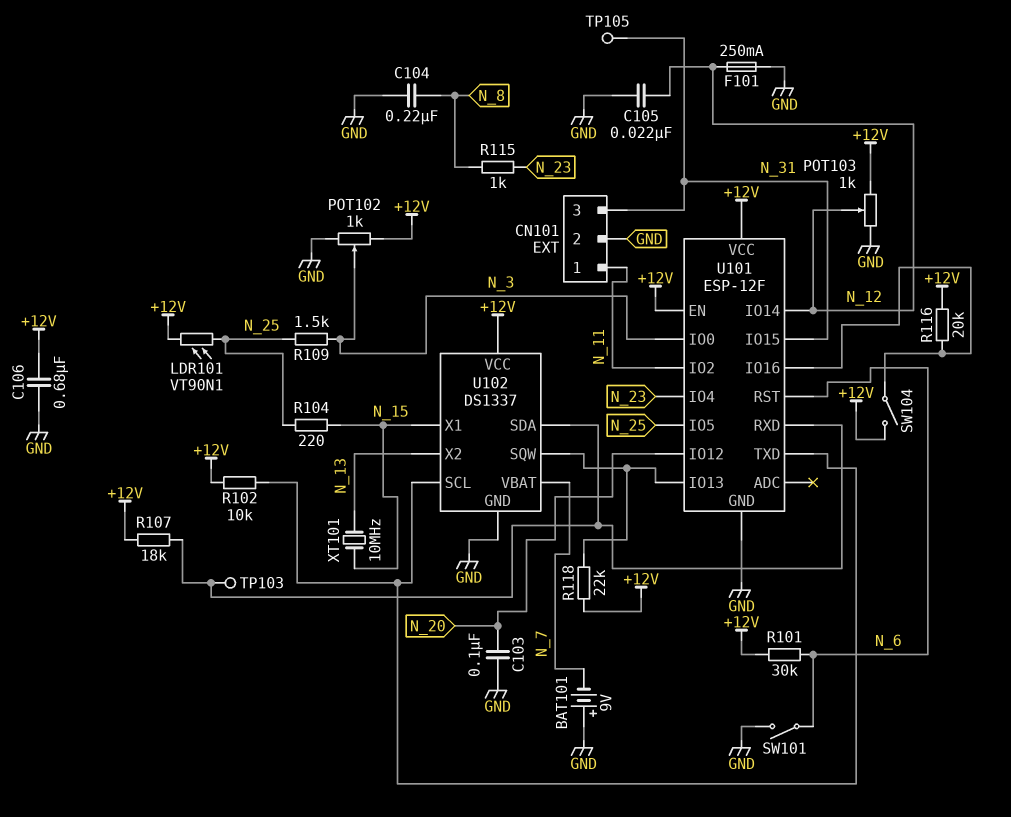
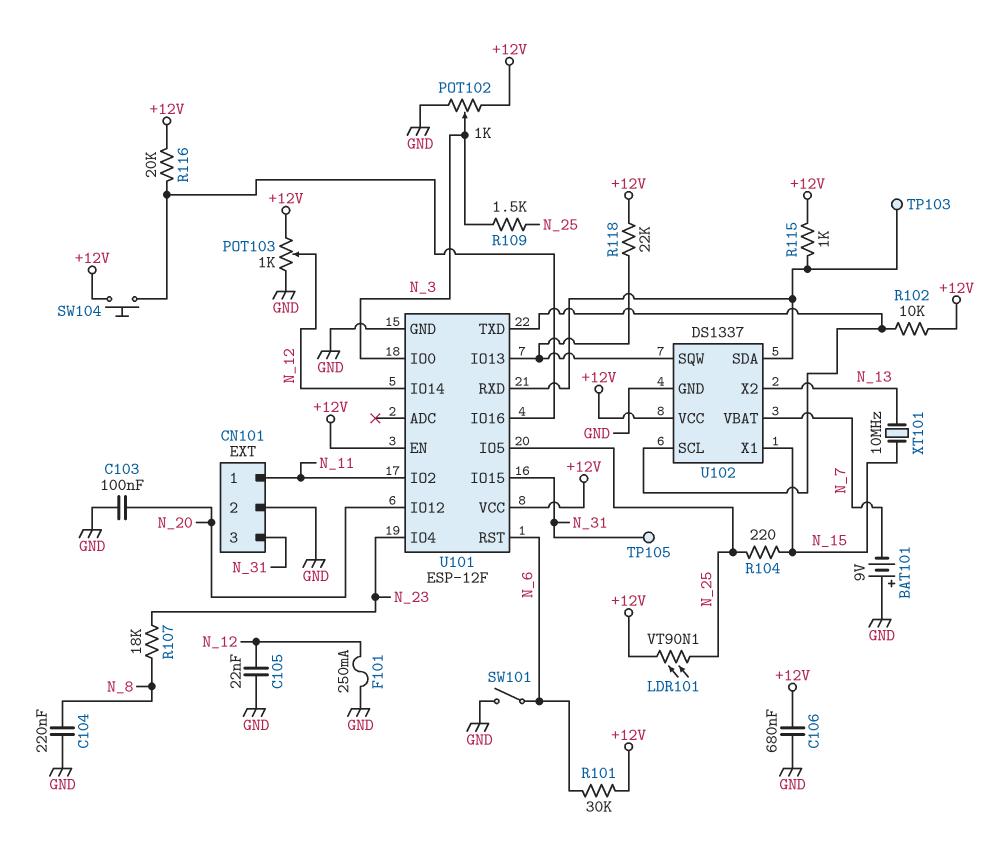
R107: 18k (+12V, U101/RXD) -> 18k (N_8, N_23)
R115: 1k (N_8, N_23) -> 1k (+12V, U101/RXD)
SW104: switch (+12V, U101/IO16) -> button (+12V, U101/IO16)

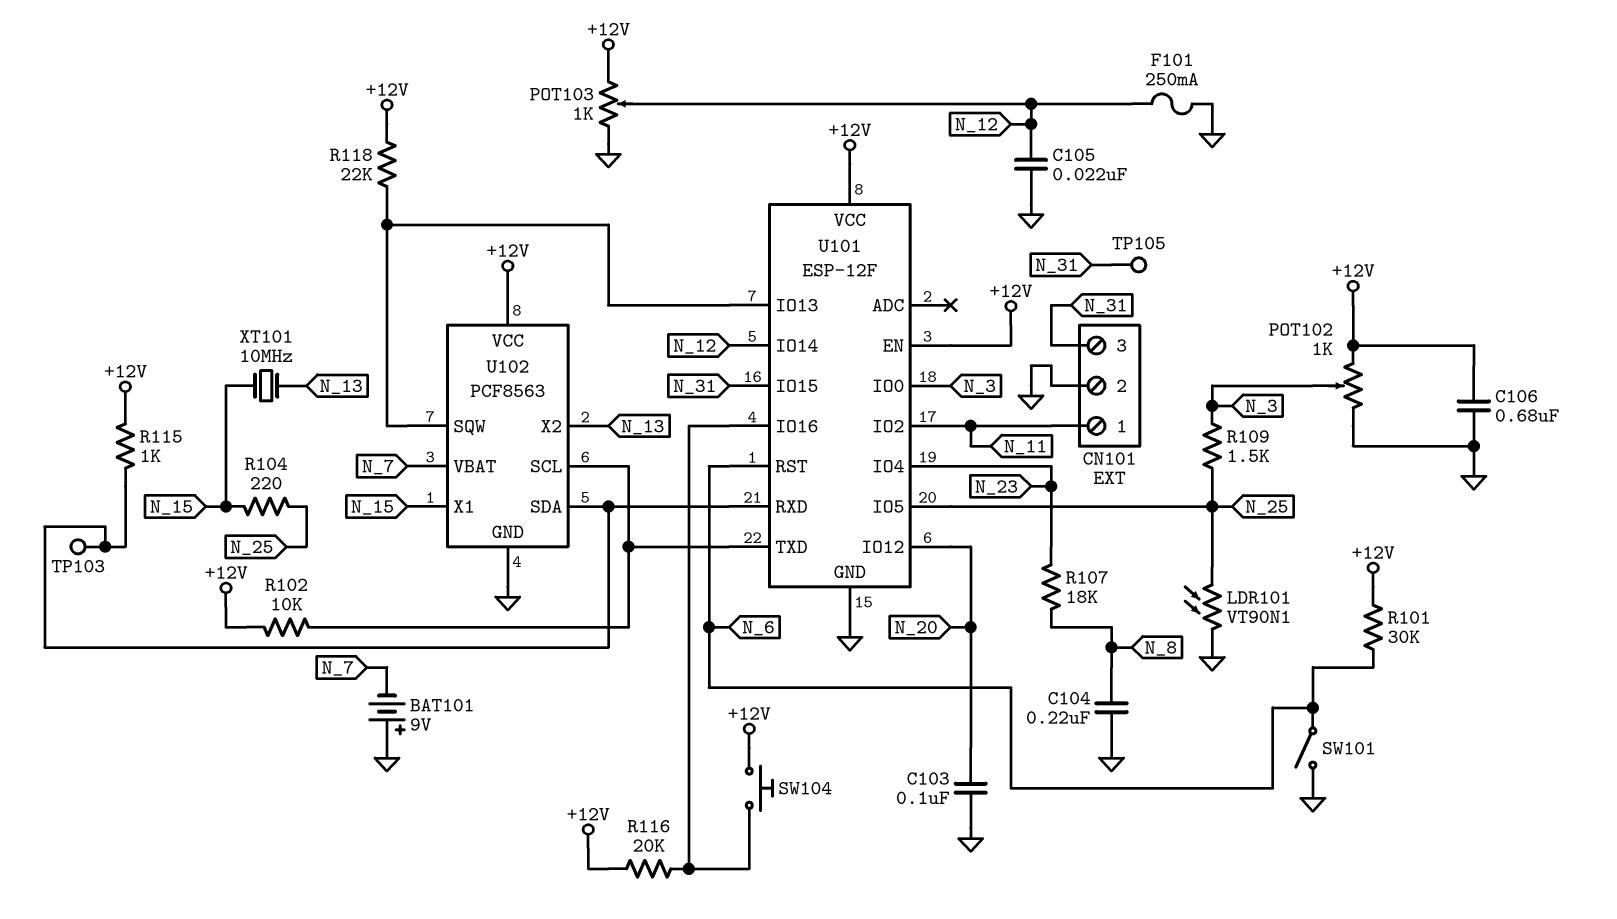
LDR101: VT90N1 (+12V, N_25) -> VT90N1 (GND, N_25)
U102: DS1337 -> PCF8563

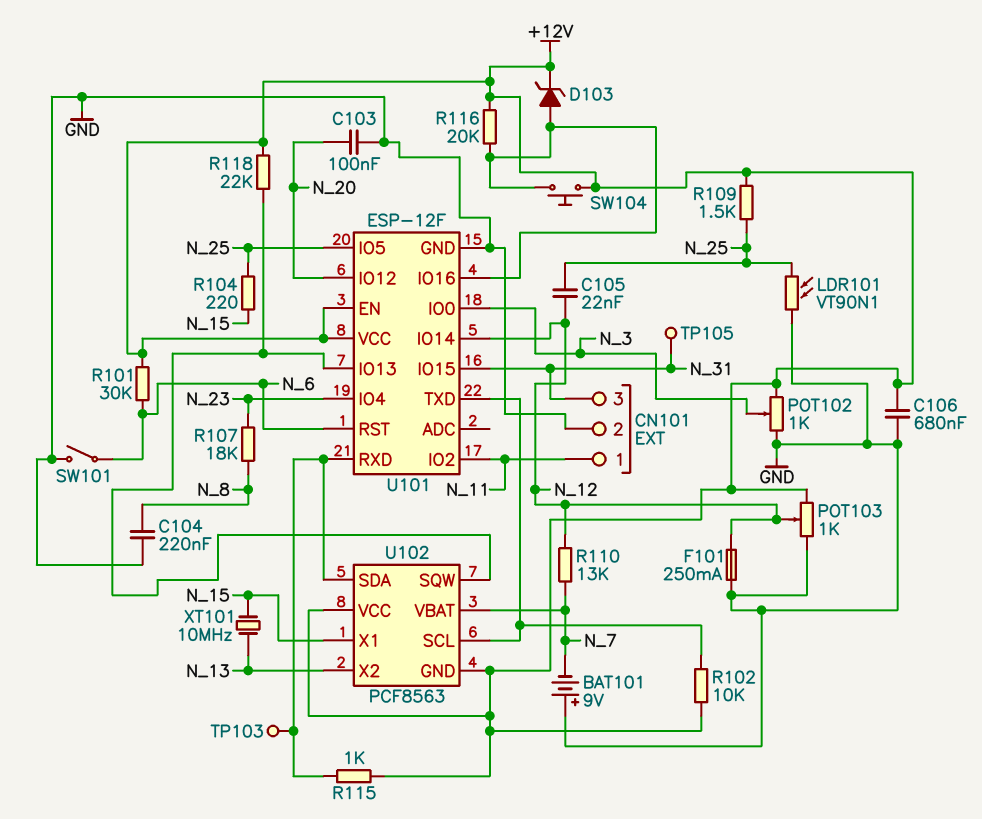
C105: 22nF (GND, N_12) -> 22nF (N_12, N_25)
D103: none -> zener (A U101/IO16, K +12V)
R109: 1.5k (N_3, N_25) -> 1.5k (+12V, N_25)
R110: none -> 13k (N_7, N_12)
U102 pin GND: GND -> +12V

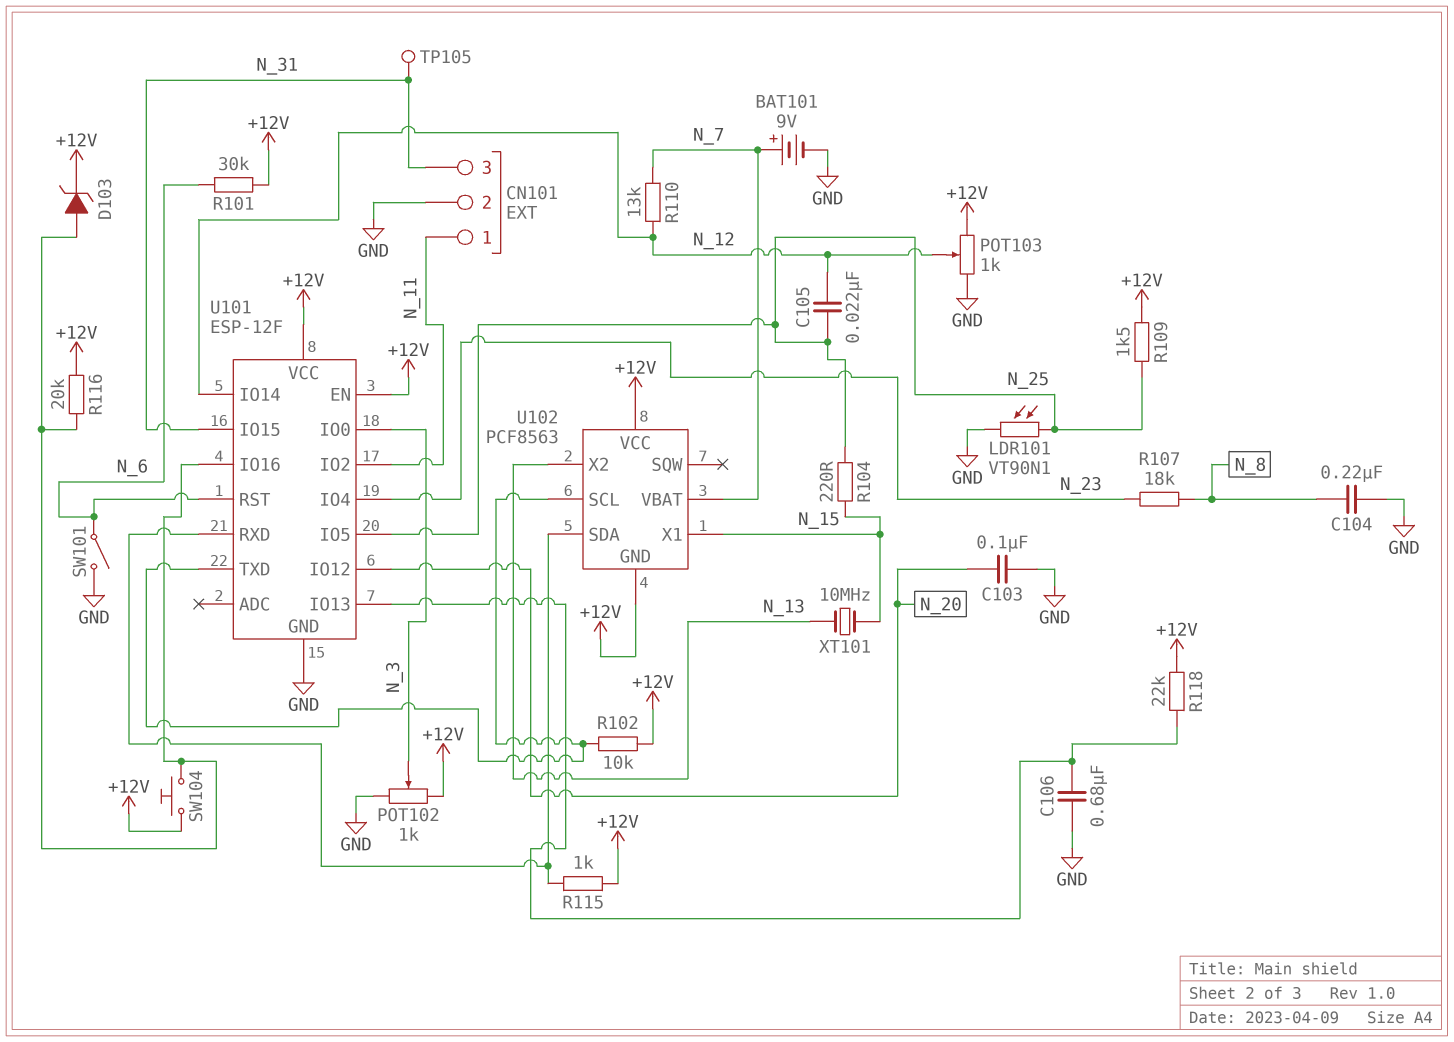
BAT101: 9V (plus GND, minus N_7) -> 9V (plus N_7, minus GND)
C106: 680nF (+12V, GND) -> 680nF (GND, U101/IO13)
F101: 250mA (GND, N_12) -> none
TP103: test point (U101/RXD) -> none
U102 pin SQW: U101/IO13 -> none

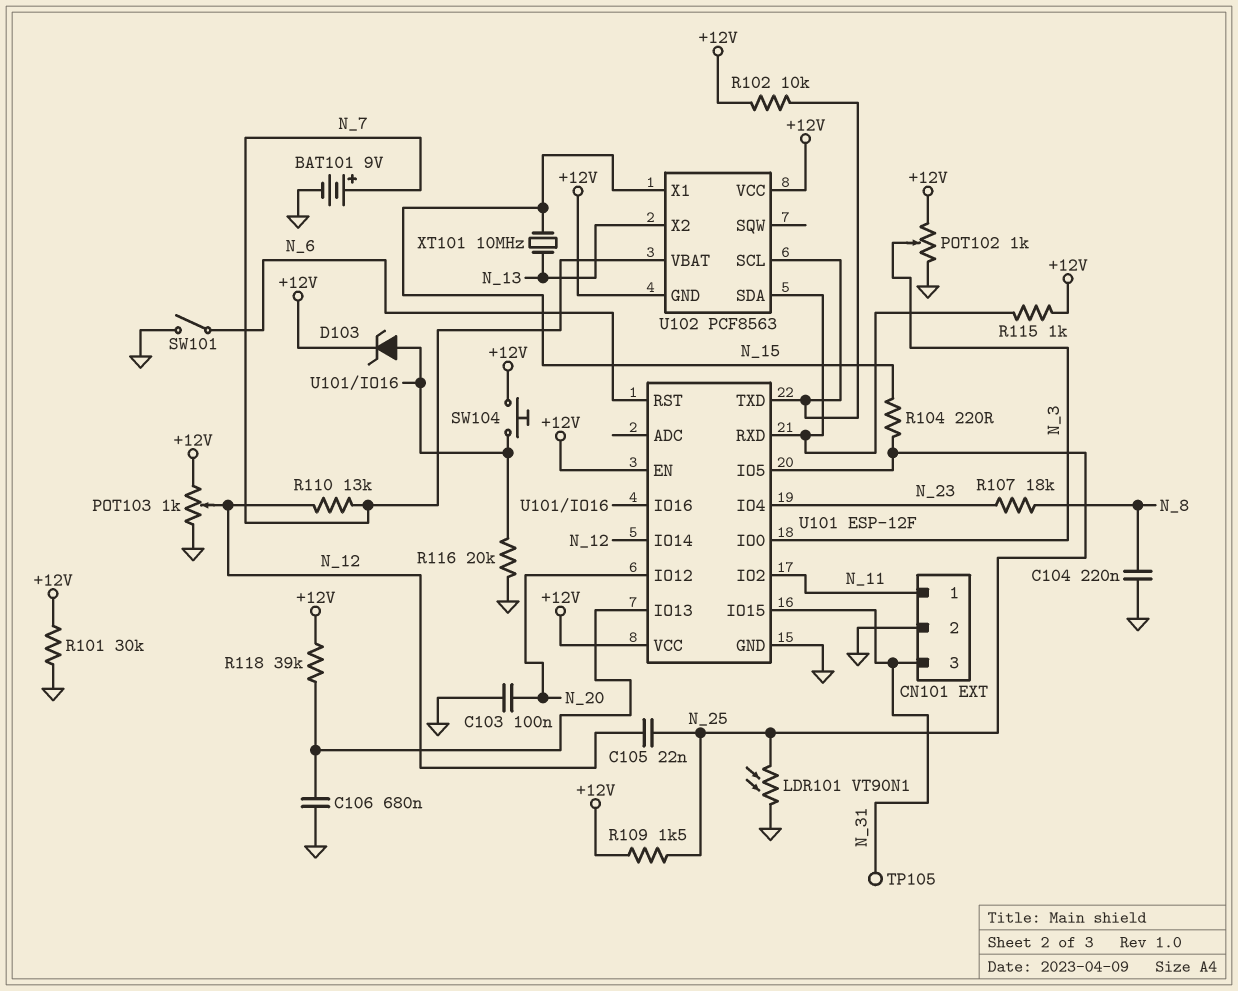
R101: 30k (+12V, N_6) -> 30k (+12V, GND)
R116: 20k (+12V, U101/IO16) -> 20k (GND, U101/IO16)
R118: 22k (+12V, U101/IO13) -> 39k (+12V, U101/IO13)

